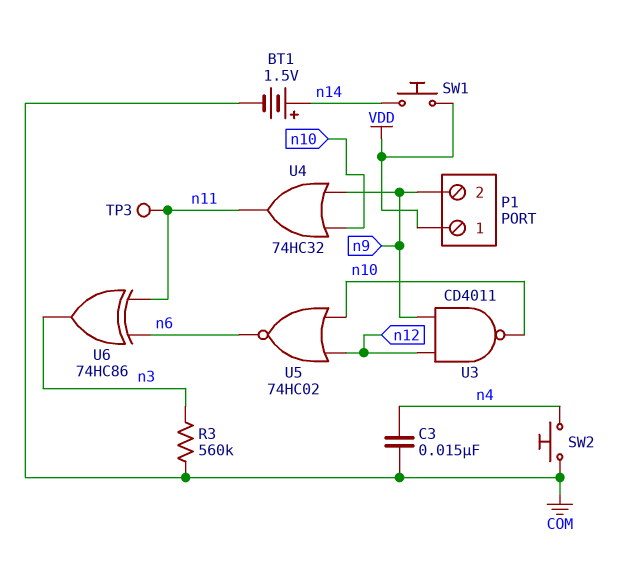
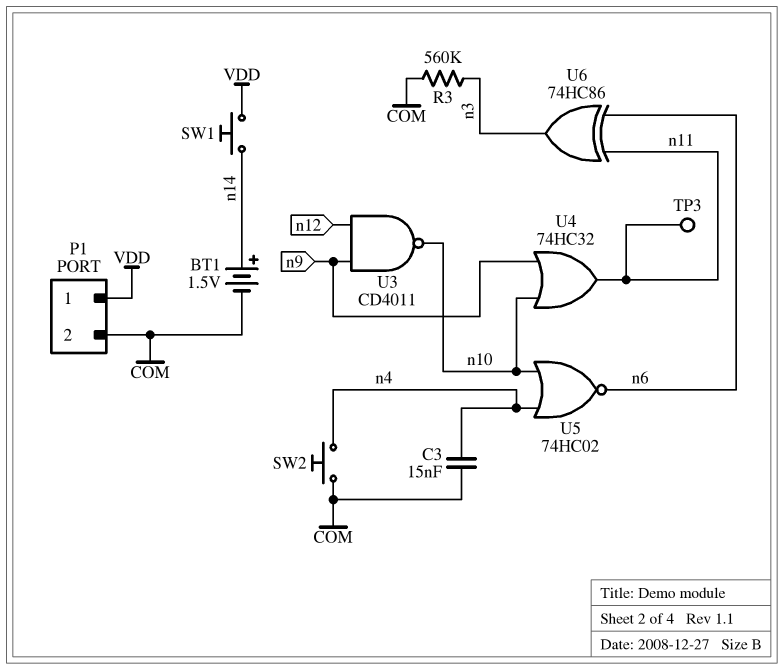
P1 pin 2: n9 -> COM
U5: NOR 74HC02 (in n10, in n12, out n6) -> NOR 74HC02 (in n4, in n10, out n6)

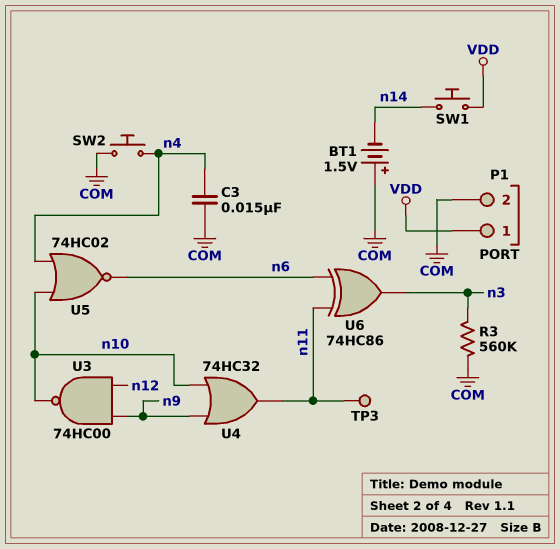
BT1: 1.5V (plus n14, minus COM) -> 1.5V (plus COM, minus n14)
U3: NAND CD4011 (in n9, in n12, out n10) -> NAND 74HC00 (in n9, in n12, out n10)

